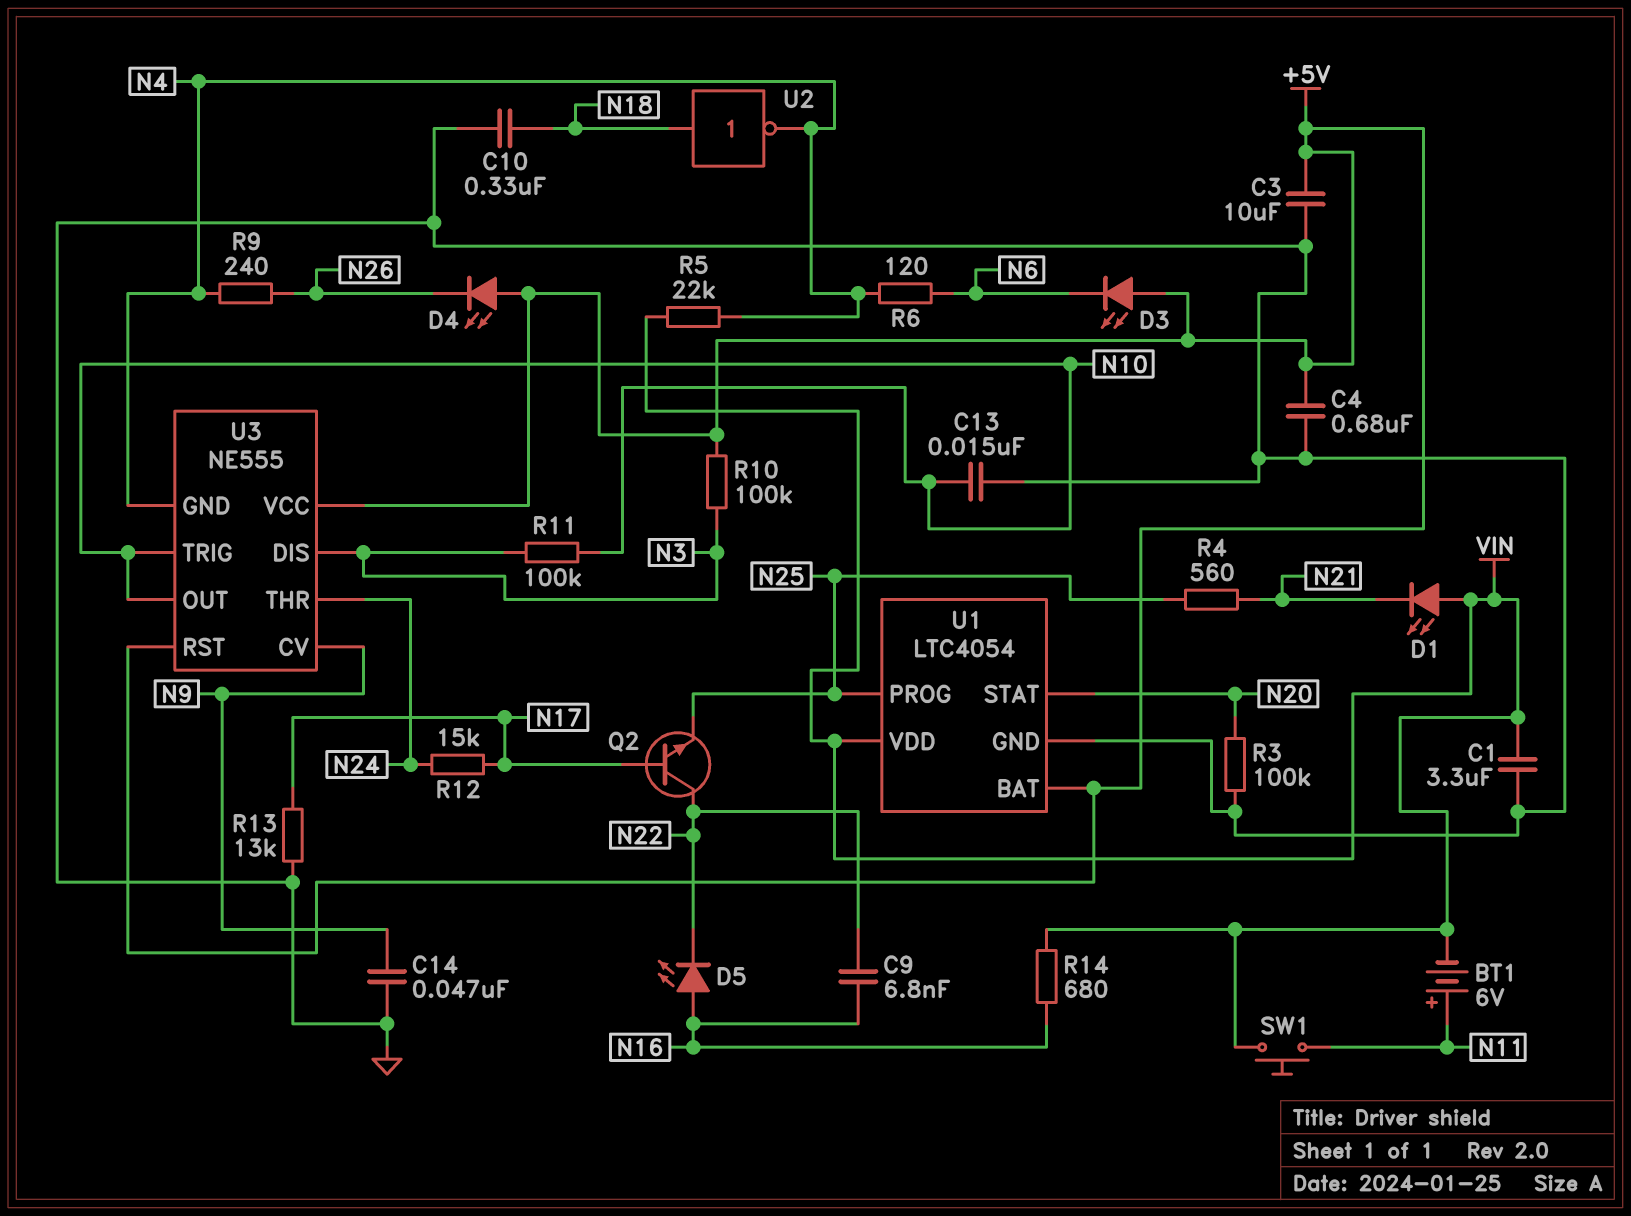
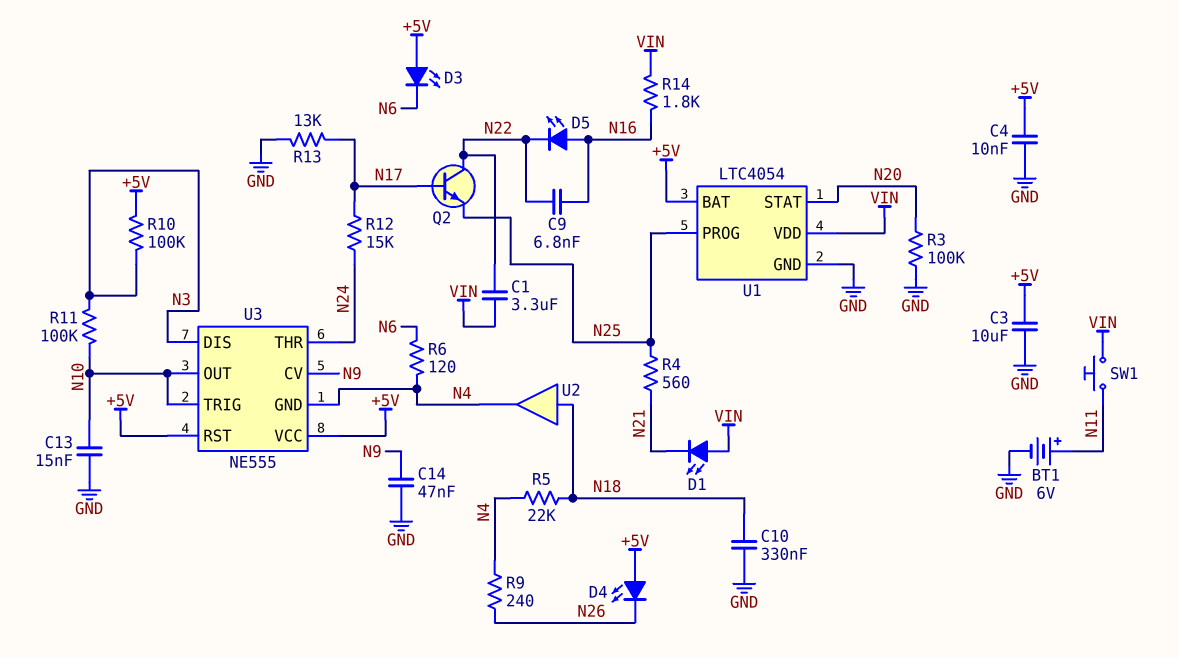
BT1: 6V (plus N11, minus VIN) -> 6V (plus N11, minus GND)
C1: 3.3uF (GND, VIN) -> 3.3uF (N22, VIN)
C4: 680nF (+5V, GND) -> 10nF (+5V, GND)
R5: 22k (N4, VIN) -> 22k (N4, N18)
R14: 680 (N16, VIN) -> 1.8k (N16, VIN)
U2: NOT (in N18, out N4) -> buffer (in N18, out N4)

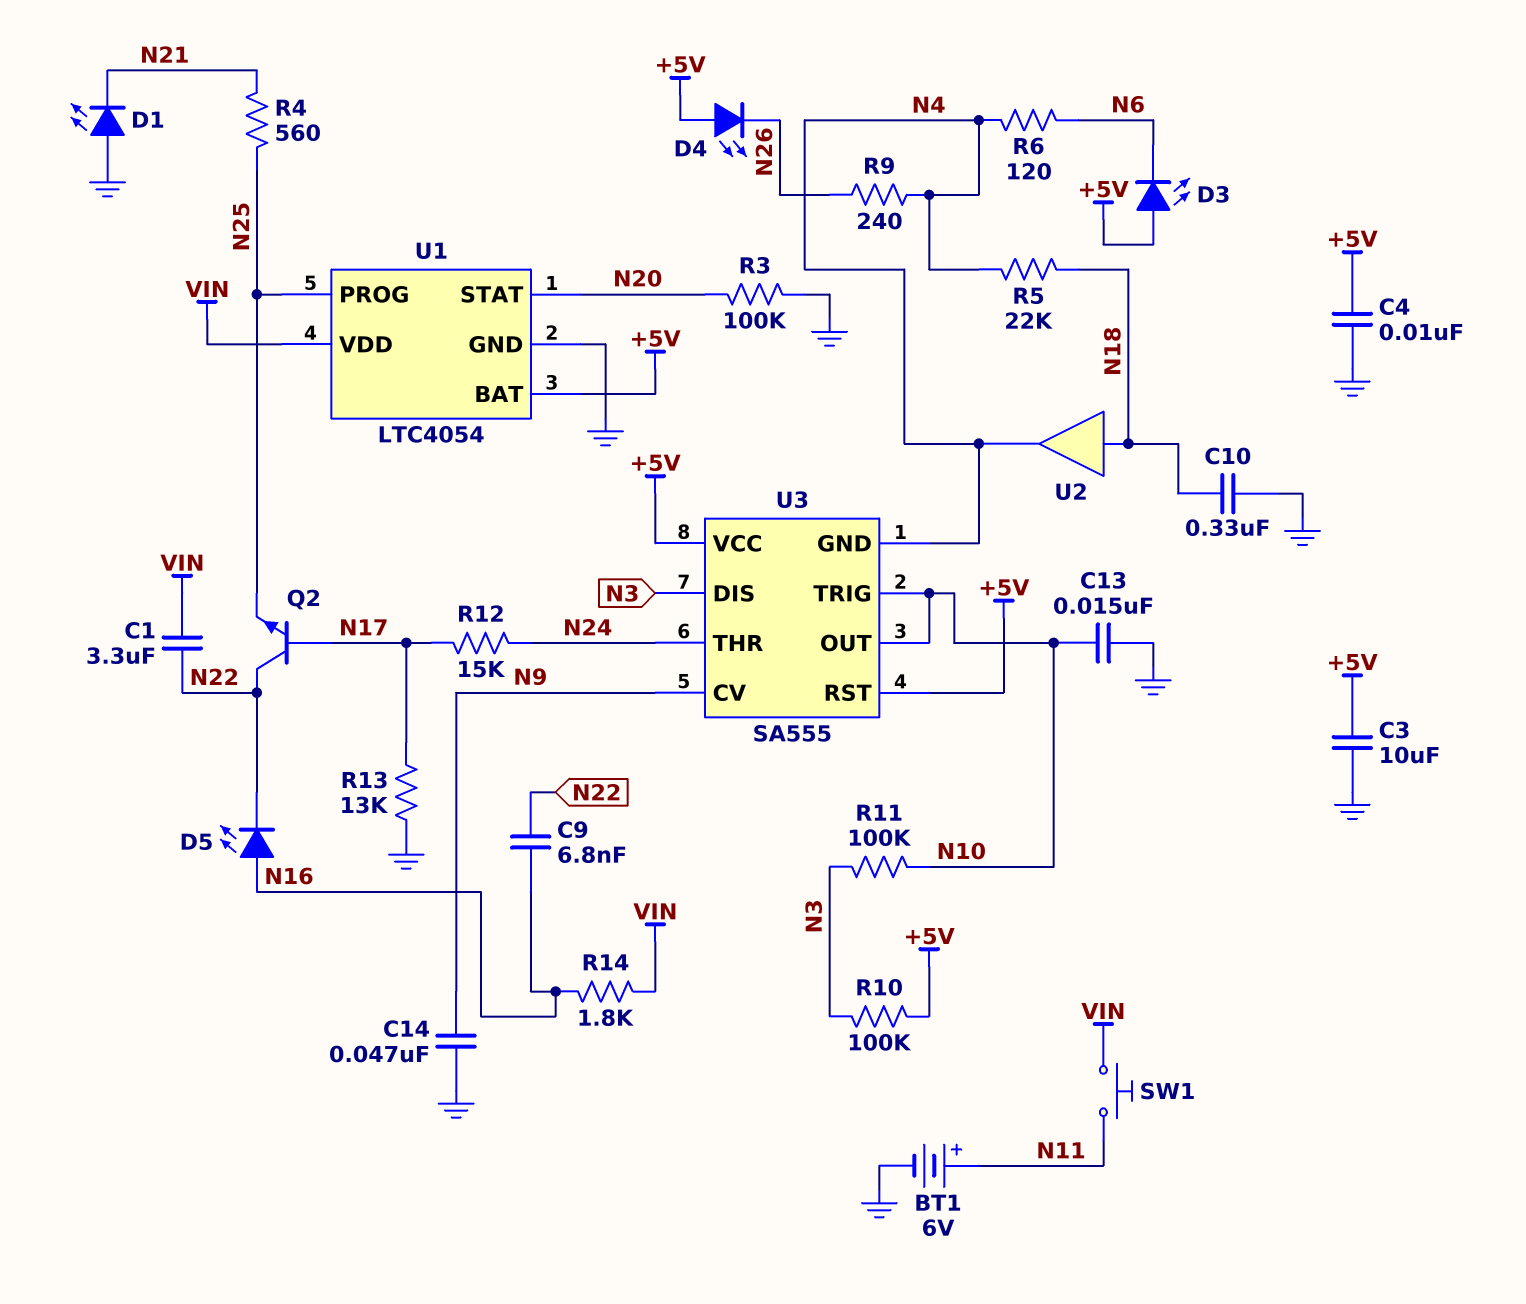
D1: LED (A VIN, K N21) -> LED (A GND, K N21)
U3: NE555 -> SA555

